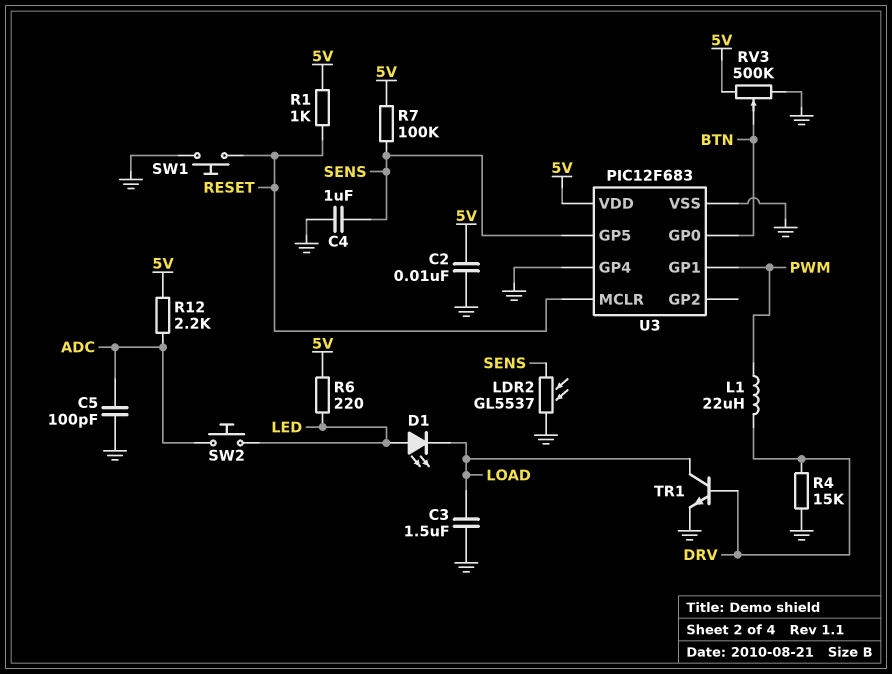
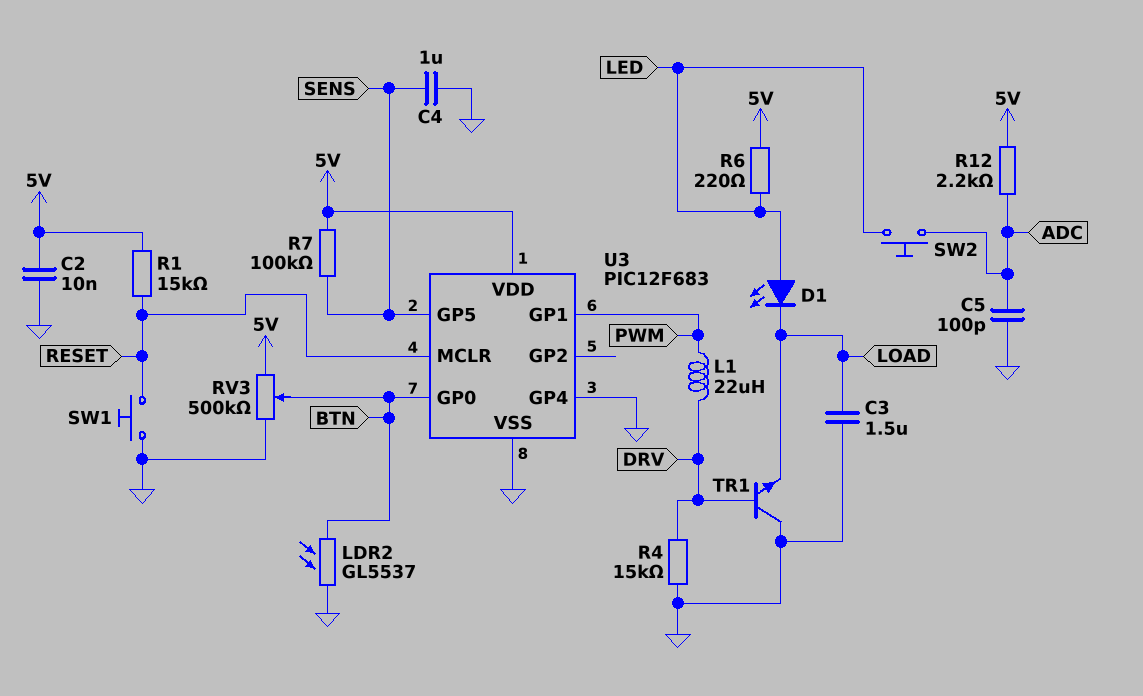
LDR2: GL5537 (GND, SENS) -> GL5537 (BTN, GND)
R1: 1k (5V, RESET) -> 15k (5V, RESET)
TR1: NPN (B DRV, C LOAD, E GND) -> NPN (B DRV, C GND, E LOAD)

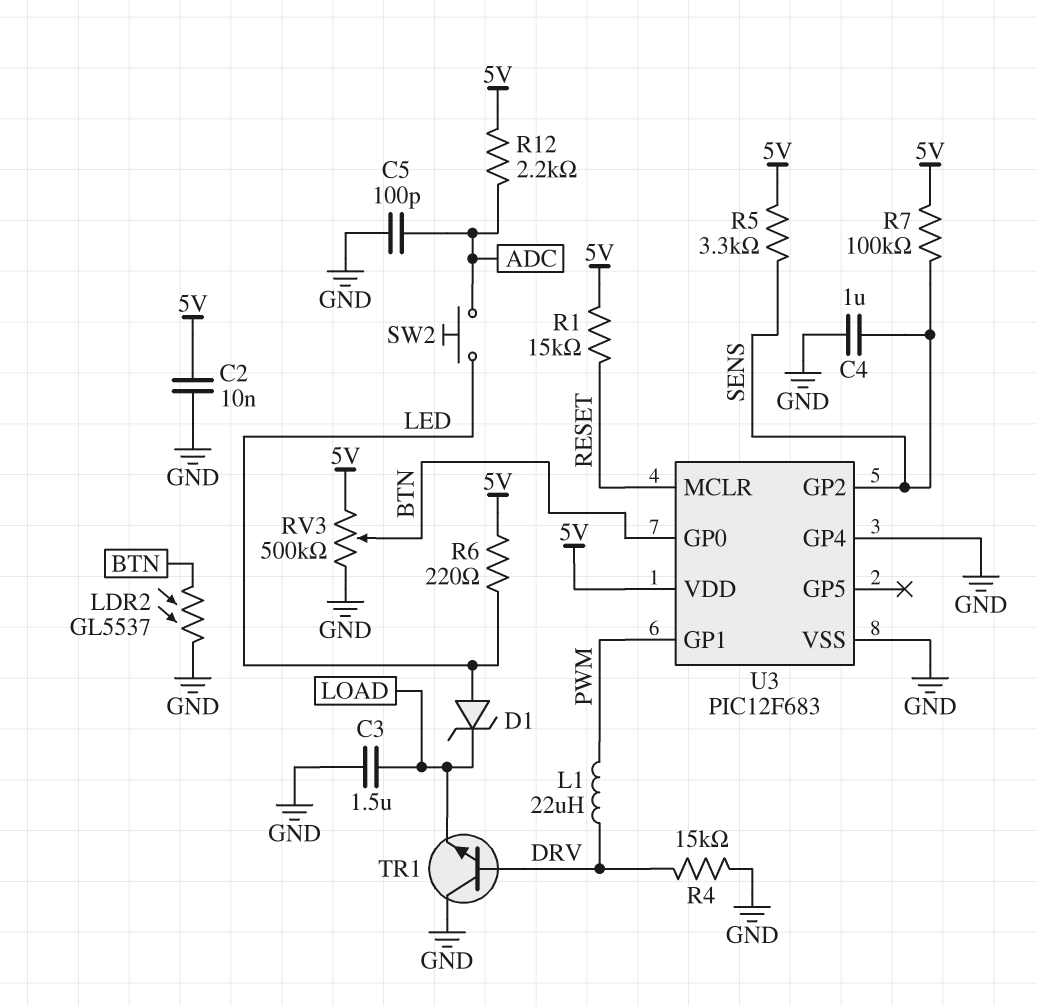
D1: LED (A LED, K LOAD) -> zener (A LED, K LOAD)
R5: none -> 3.3k (5V, SENS)
SW1: button (GND, RESET) -> none
U3 pin GP2: none -> SENS
U3 pin GP5: SENS -> none

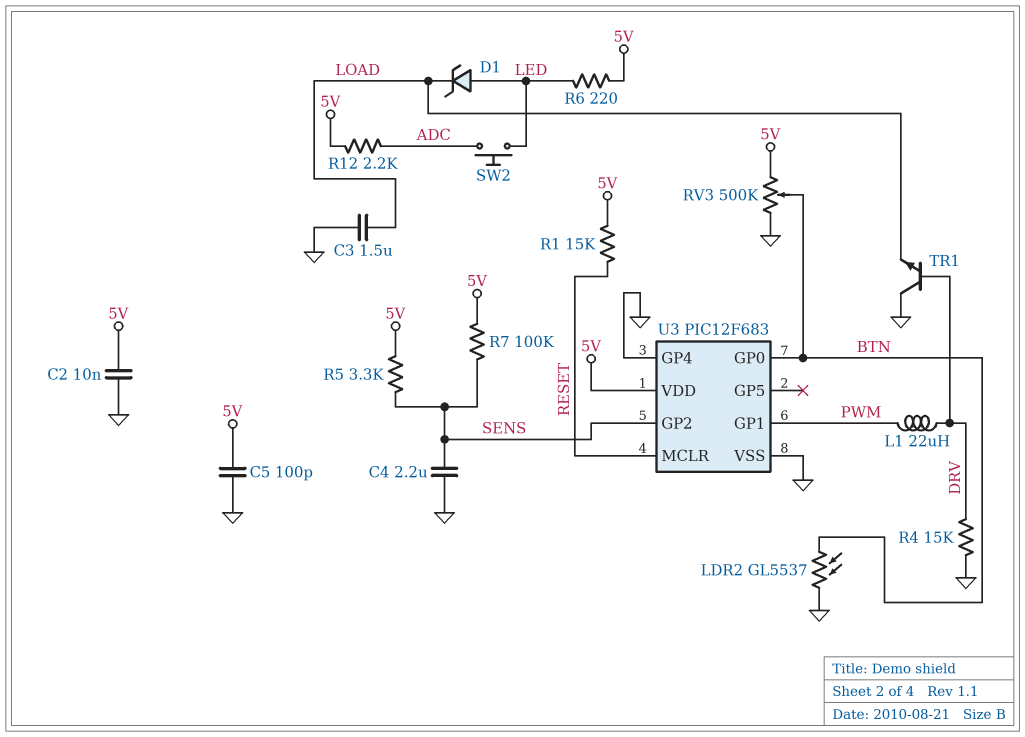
C4: 1uF (GND, SENS) -> 2.2uF (GND, SENS)
C5: 100pF (ADC, GND) -> 100pF (5V, GND)

